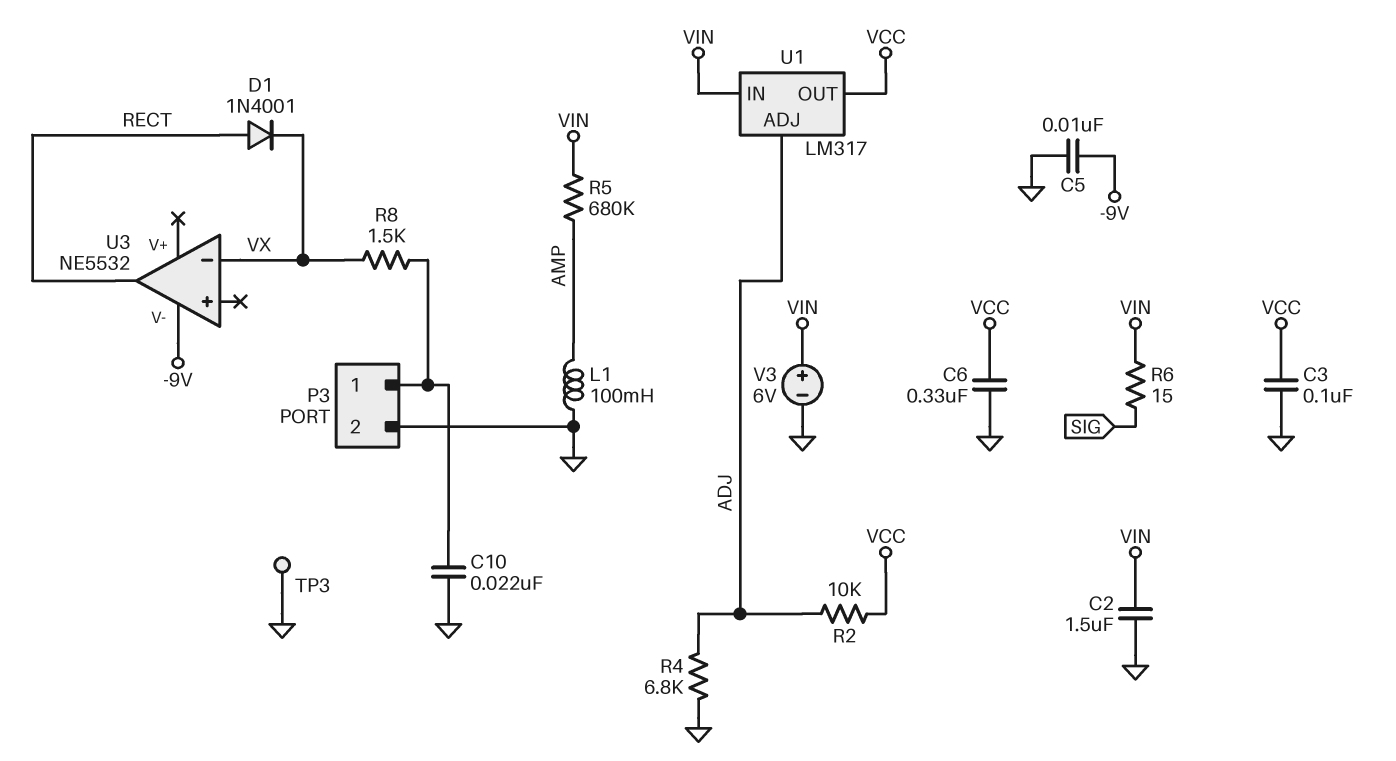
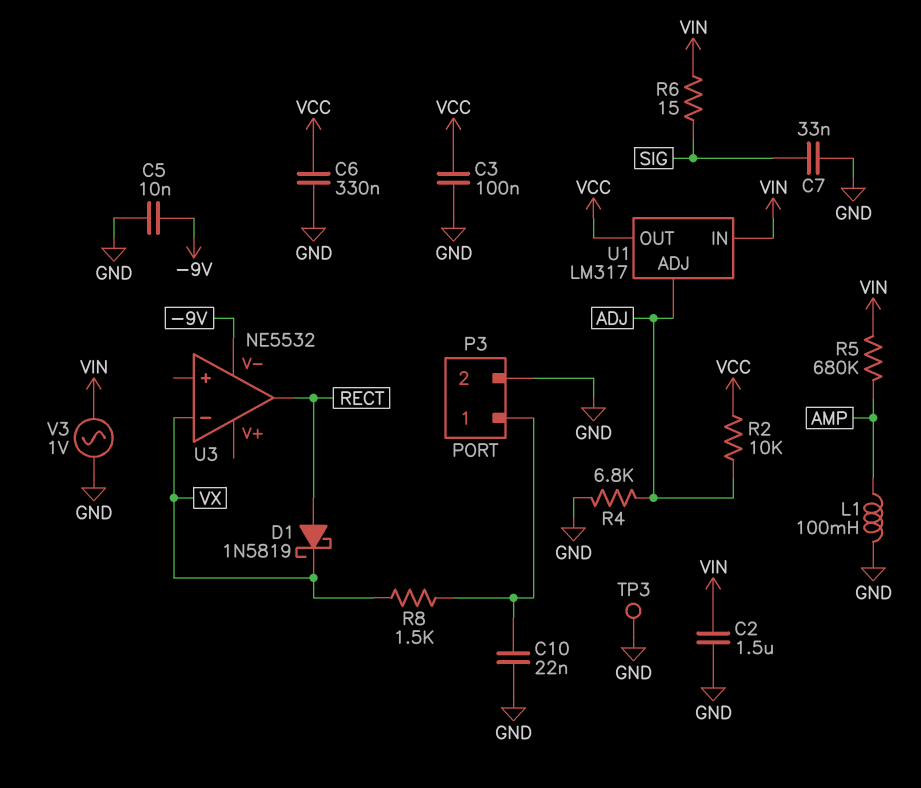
C7: none -> 33nF (GND, SIG)
D1: diode 1N4001 (A RECT, K VX) -> schottky 1N5819 (A RECT, K VX)
V3: 6V (plus VIN, minus GND) -> AC 1V (GND, VIN)

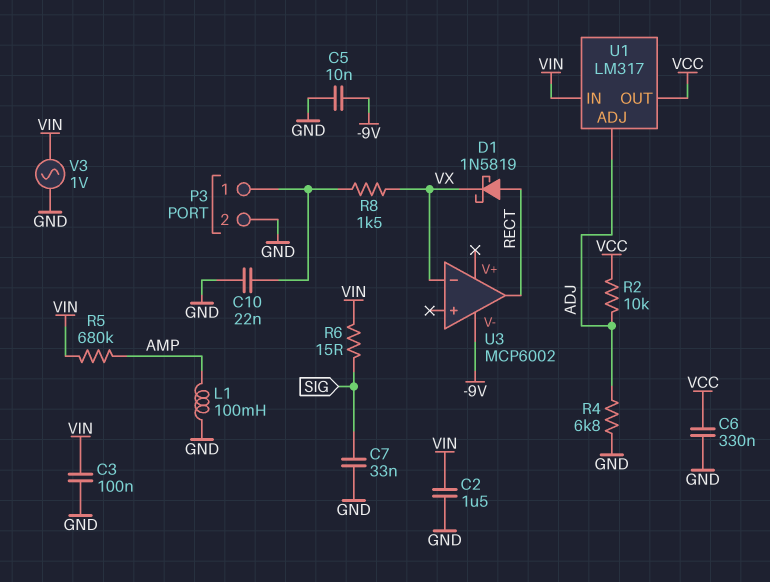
C3: 100nF (GND, VCC) -> 100nF (GND, VIN)
TP3: test point (GND) -> none
U3: NE5532 -> MCP6002

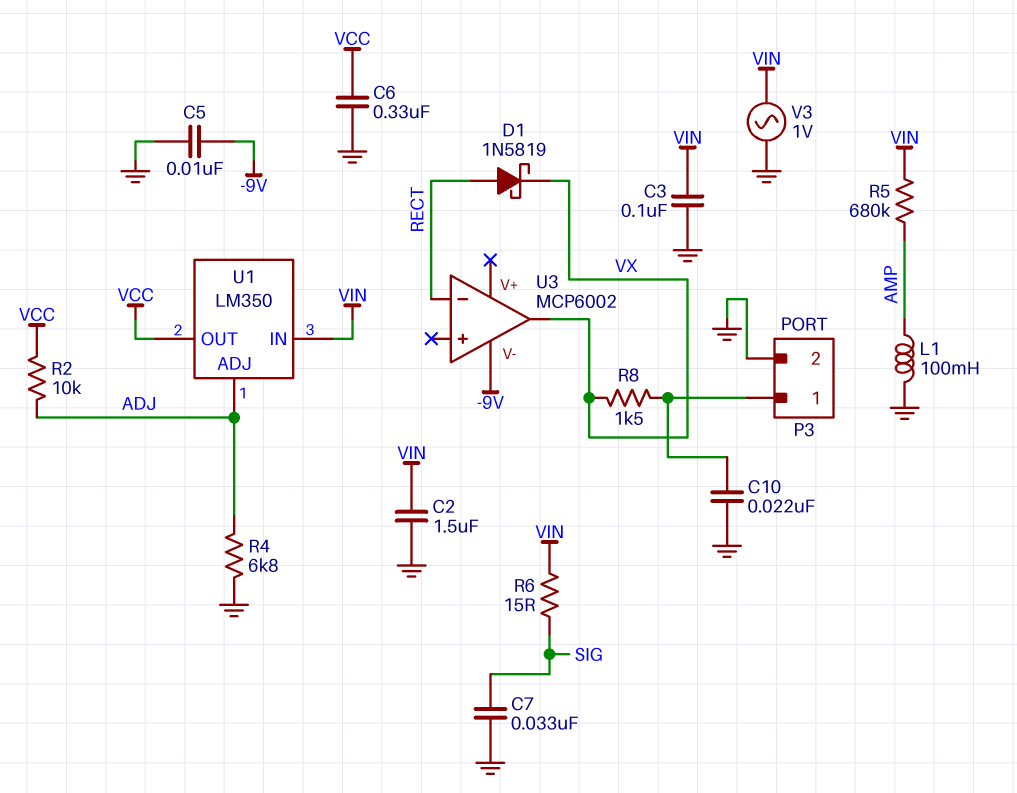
U1: LM317 -> LM350
U3 pin in-: VX -> RECT
U3 pin out: RECT -> VX

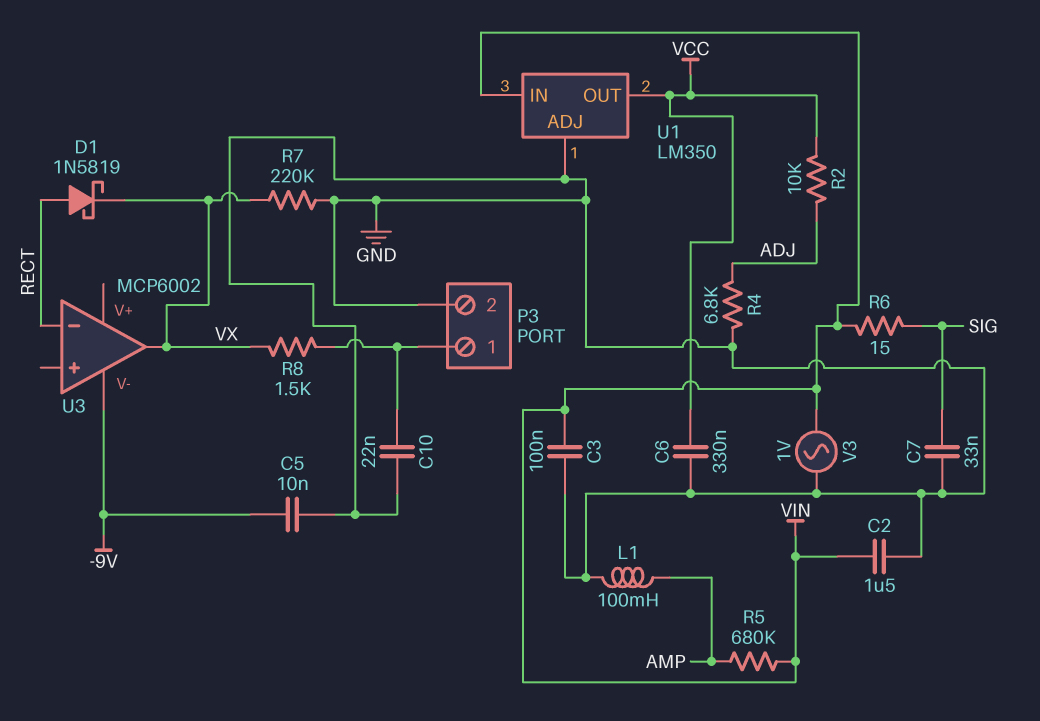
R7: none -> 220k (GND, VX)
U1 pin ADJ: ADJ -> GND

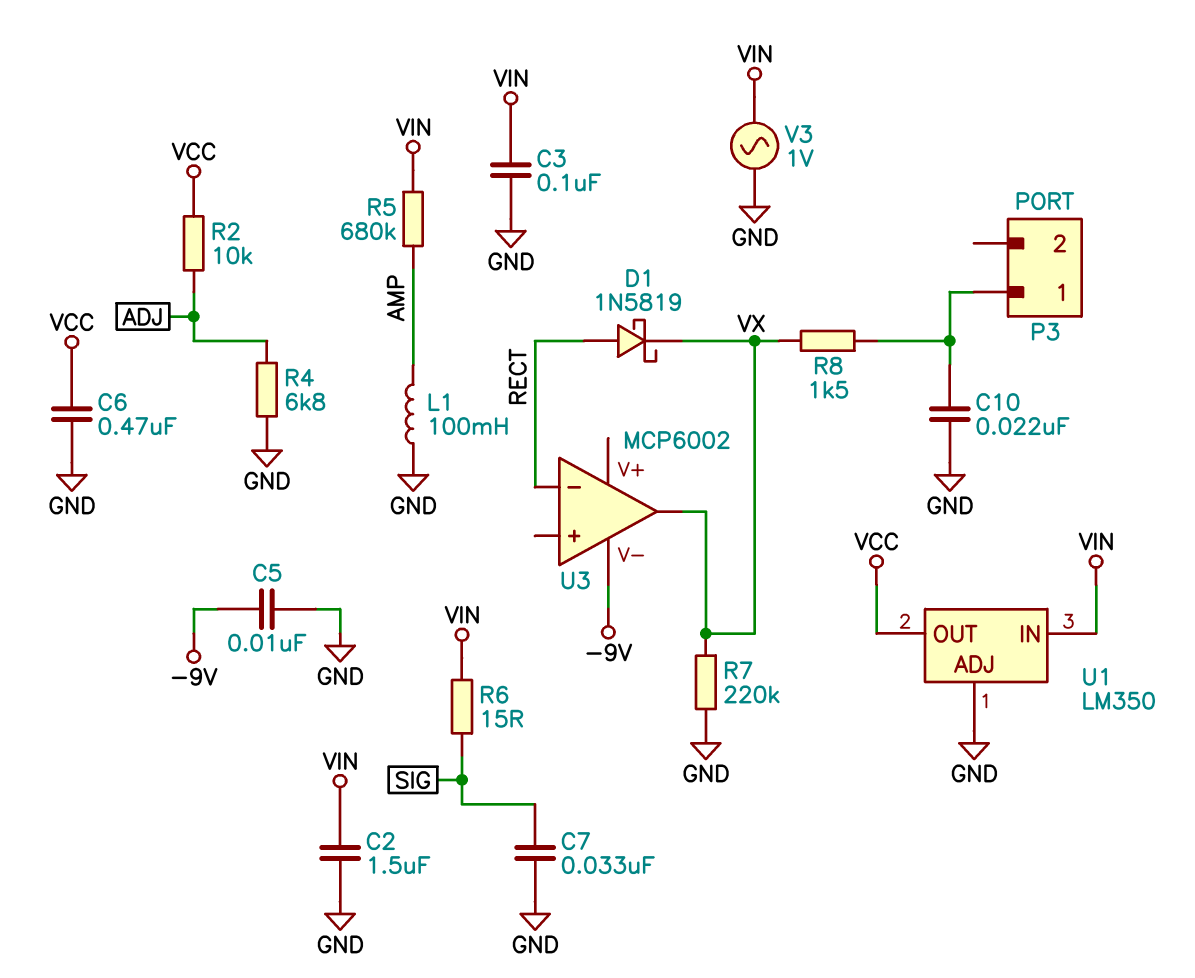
C6: 330nF (GND, VCC) -> 470nF (GND, VCC)
P3 pin 2: GND -> none

